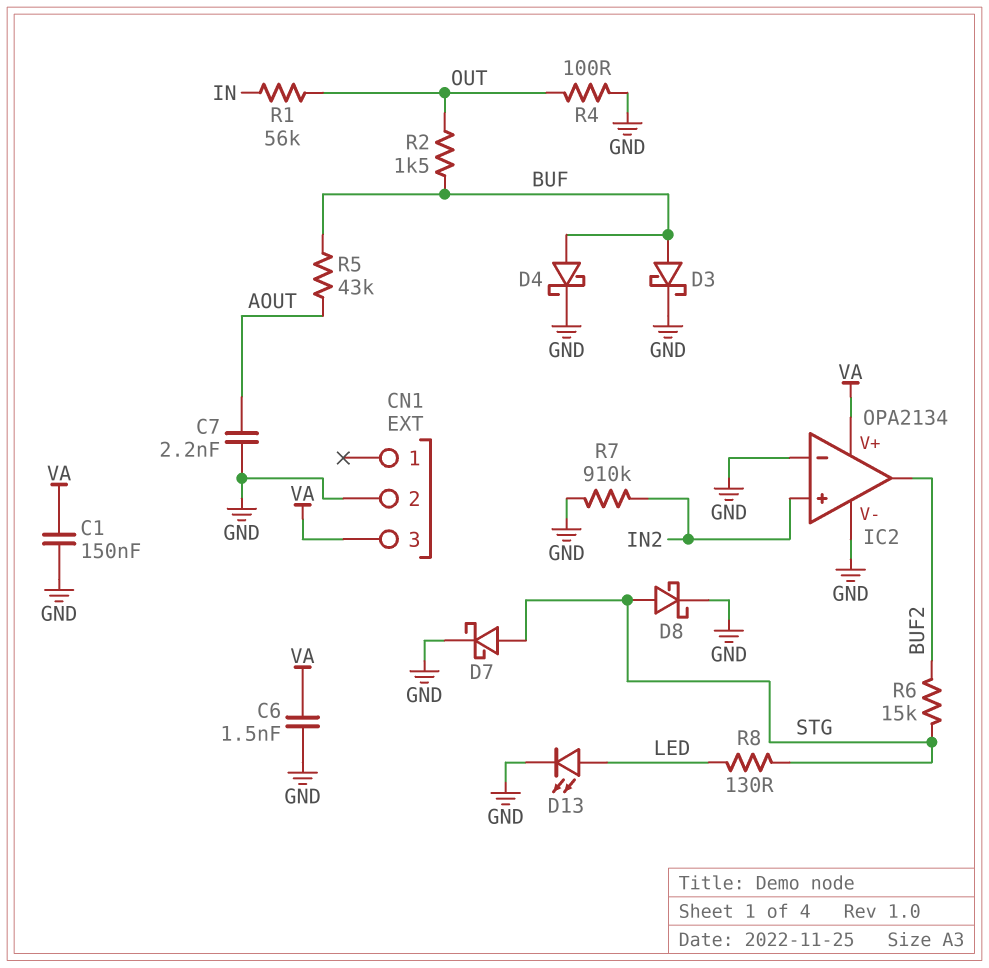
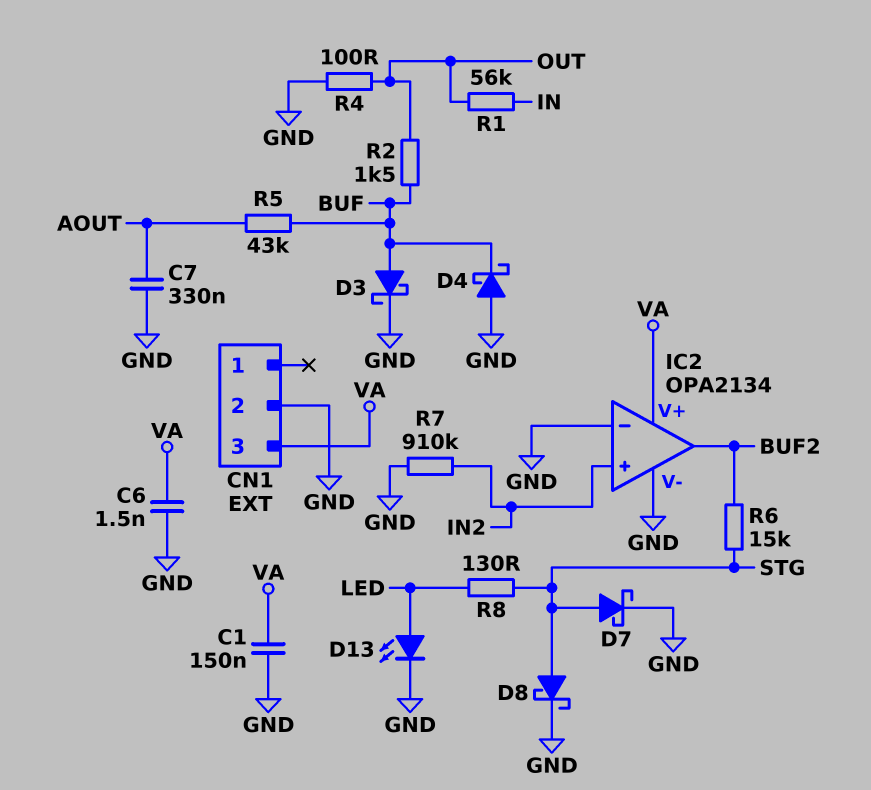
C7: 2.2nF (AOUT, GND) -> 330nF (AOUT, GND)
D4: schottky (A BUF, K GND) -> schottky (A GND, K BUF)

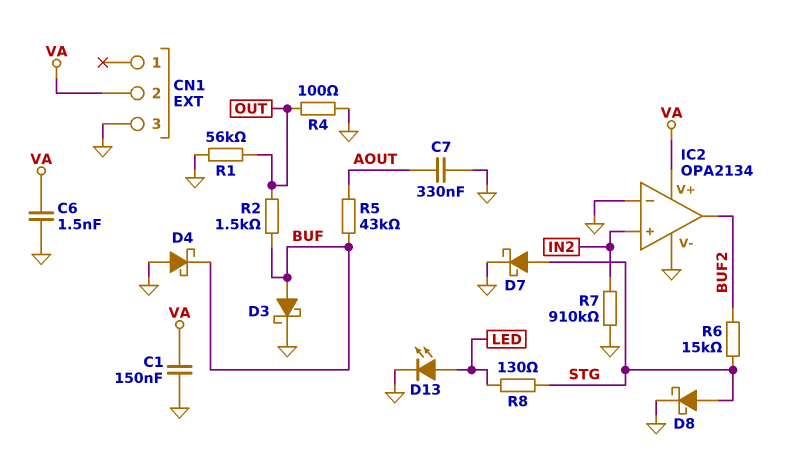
CN1 pin 2: GND -> VA
CN1 pin 3: VA -> GND
R1: 56k (IN, OUT) -> 56k (GND, OUT)

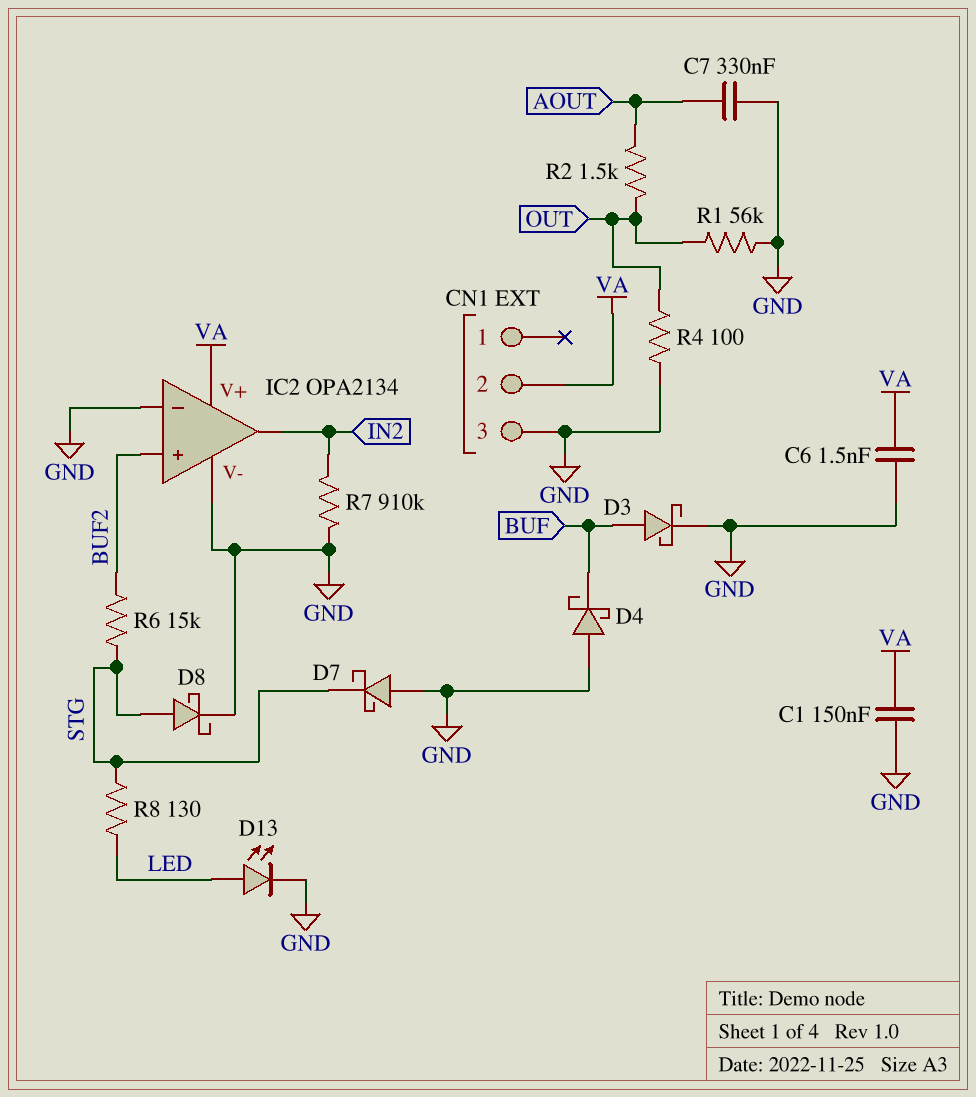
D7: schottky (A STG, K GND) -> schottky (A GND, K STG)
IC2 pin in+: IN2 -> BUF2
IC2 pin out: BUF2 -> IN2
R2: 1.5k (BUF, OUT) -> 1.5k (AOUT, OUT)
R5: 43k (AOUT, BUF) -> none

